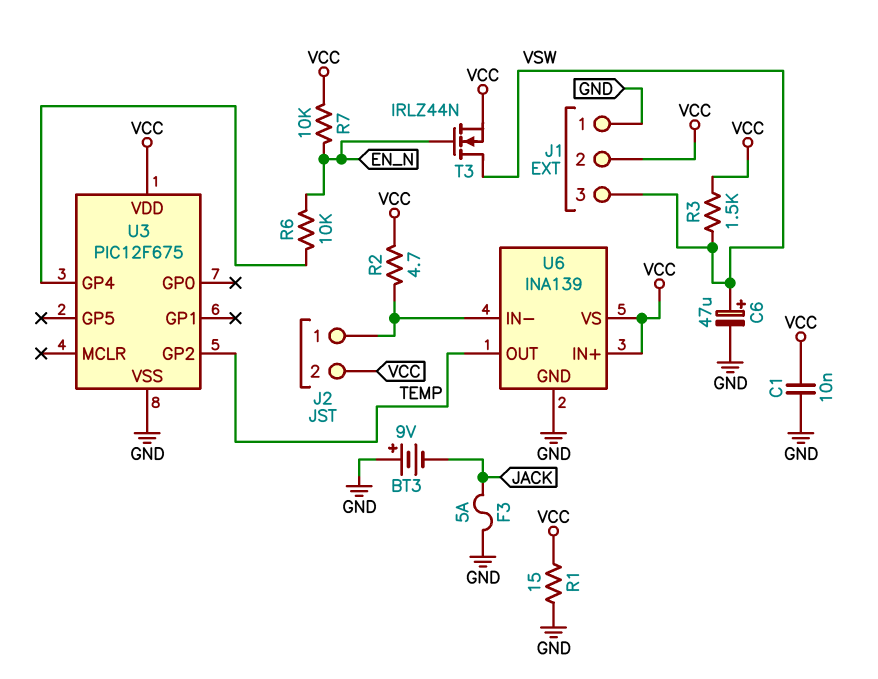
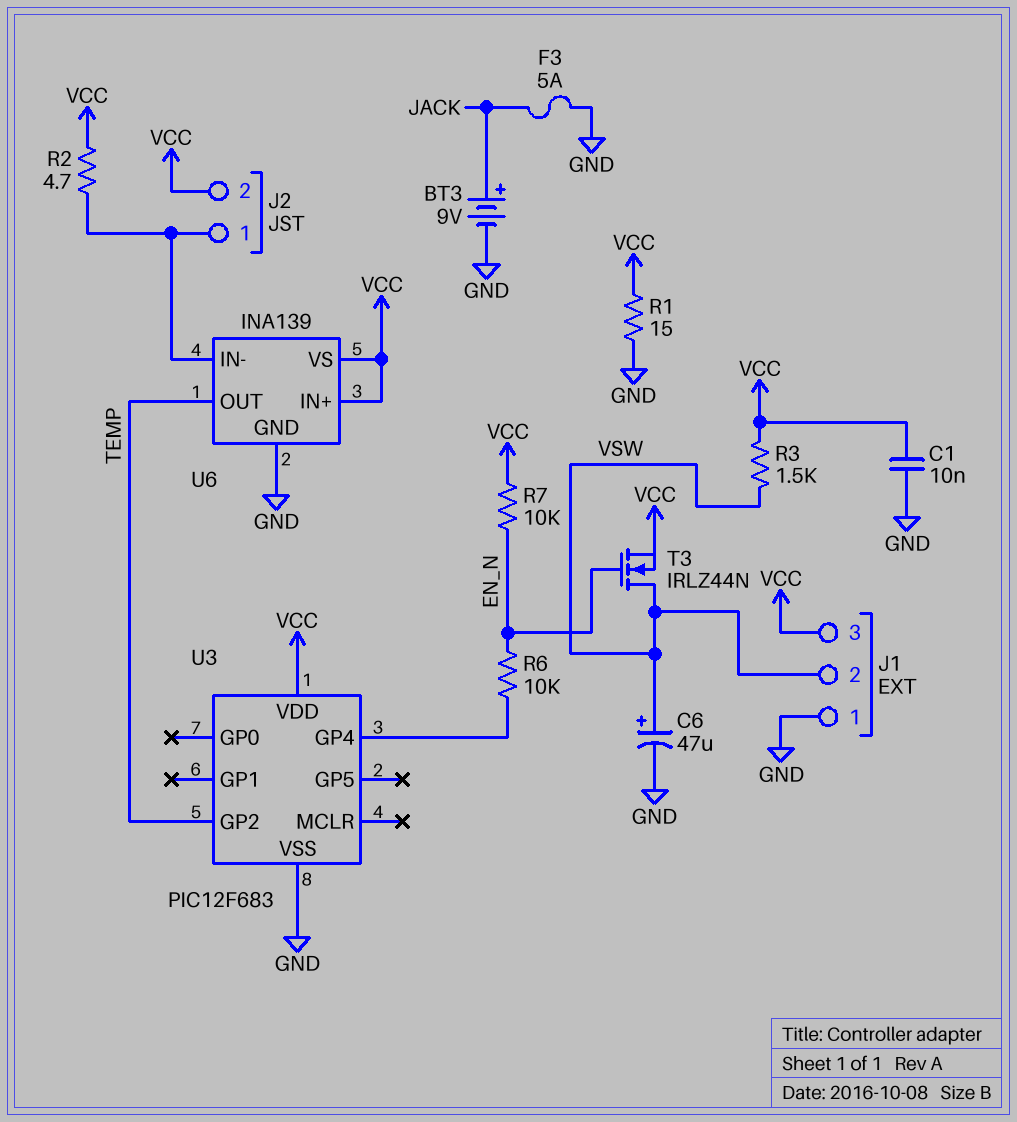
BT3: 9V (plus GND, minus JACK) -> 9V (plus JACK, minus GND)
J1 pin 2: VCC -> VSW
J1 pin 3: VSW -> VCC
U3: PIC12F675 -> PIC12F683

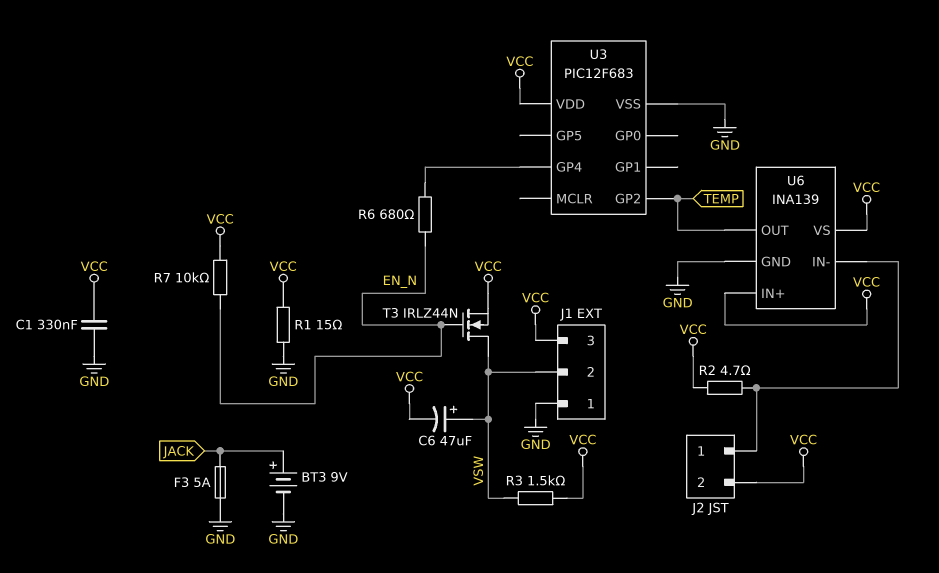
C1: 10nF (GND, VCC) -> 330nF (GND, VCC)
C6: 47uF (plus VSW, minus GND) -> 47uF (plus VSW, minus VCC)
R6: 10k (EN_N, U3/GP4) -> 680 (EN_N, U3/GP4)

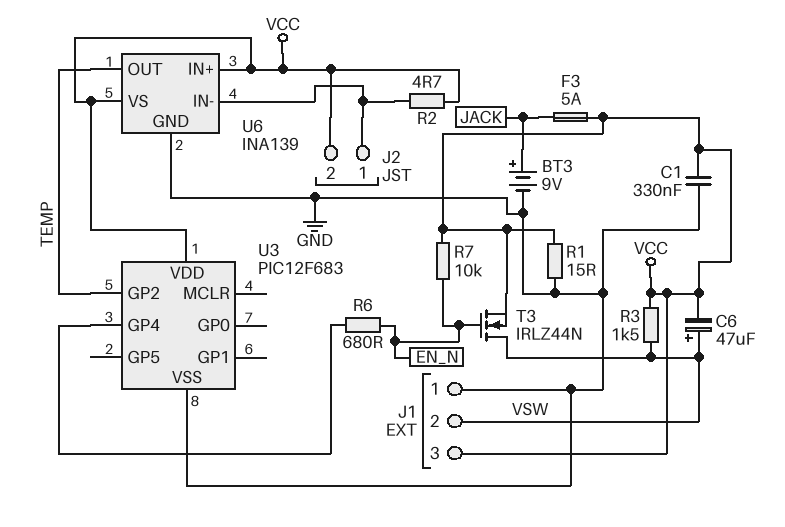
F3: 5A (GND, JACK) -> 5A (JACK, VCC)

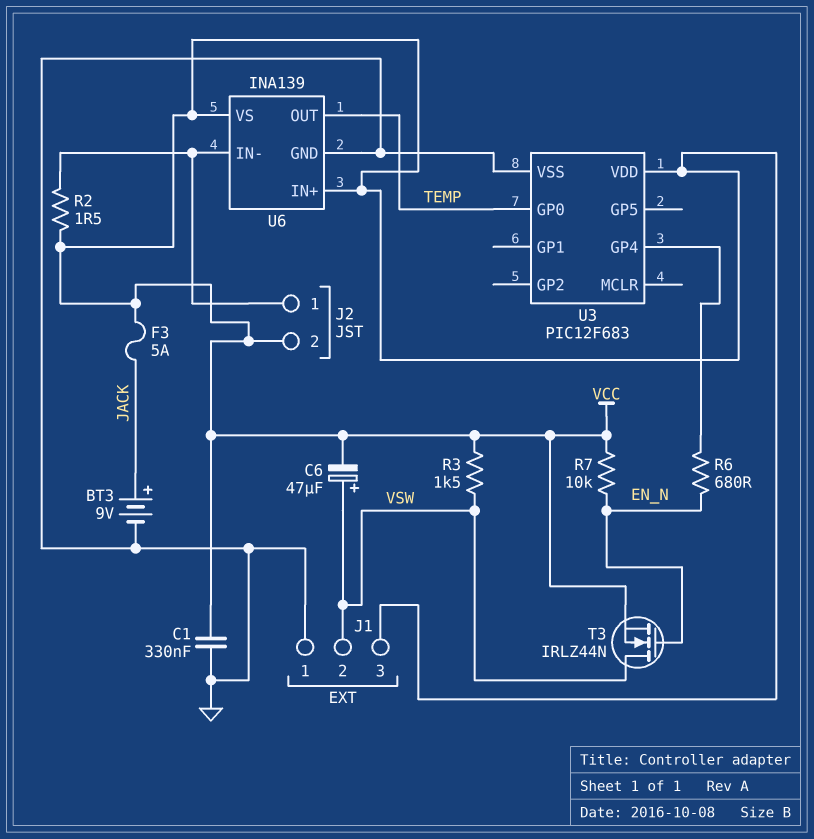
R1: 15 (GND, VCC) -> none
R2: 4.7 (J2/1, VCC) -> 1.5 (J2/1, VCC)
U3 pin GP0: none -> TEMP
U3 pin GP2: TEMP -> none

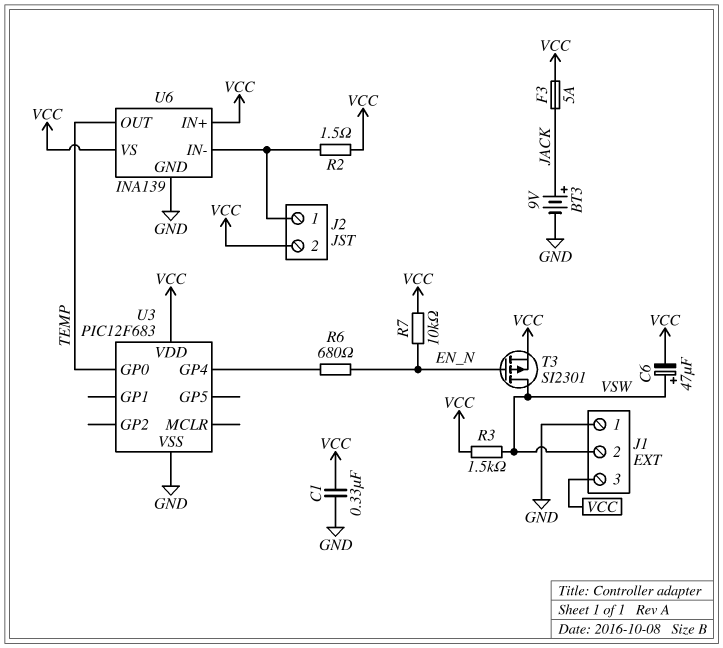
T3: NMOS IRLZ44N (G EN_N, D VSW, S VCC) -> PMOS SI2301 (G EN_N, D VSW, S VCC)

